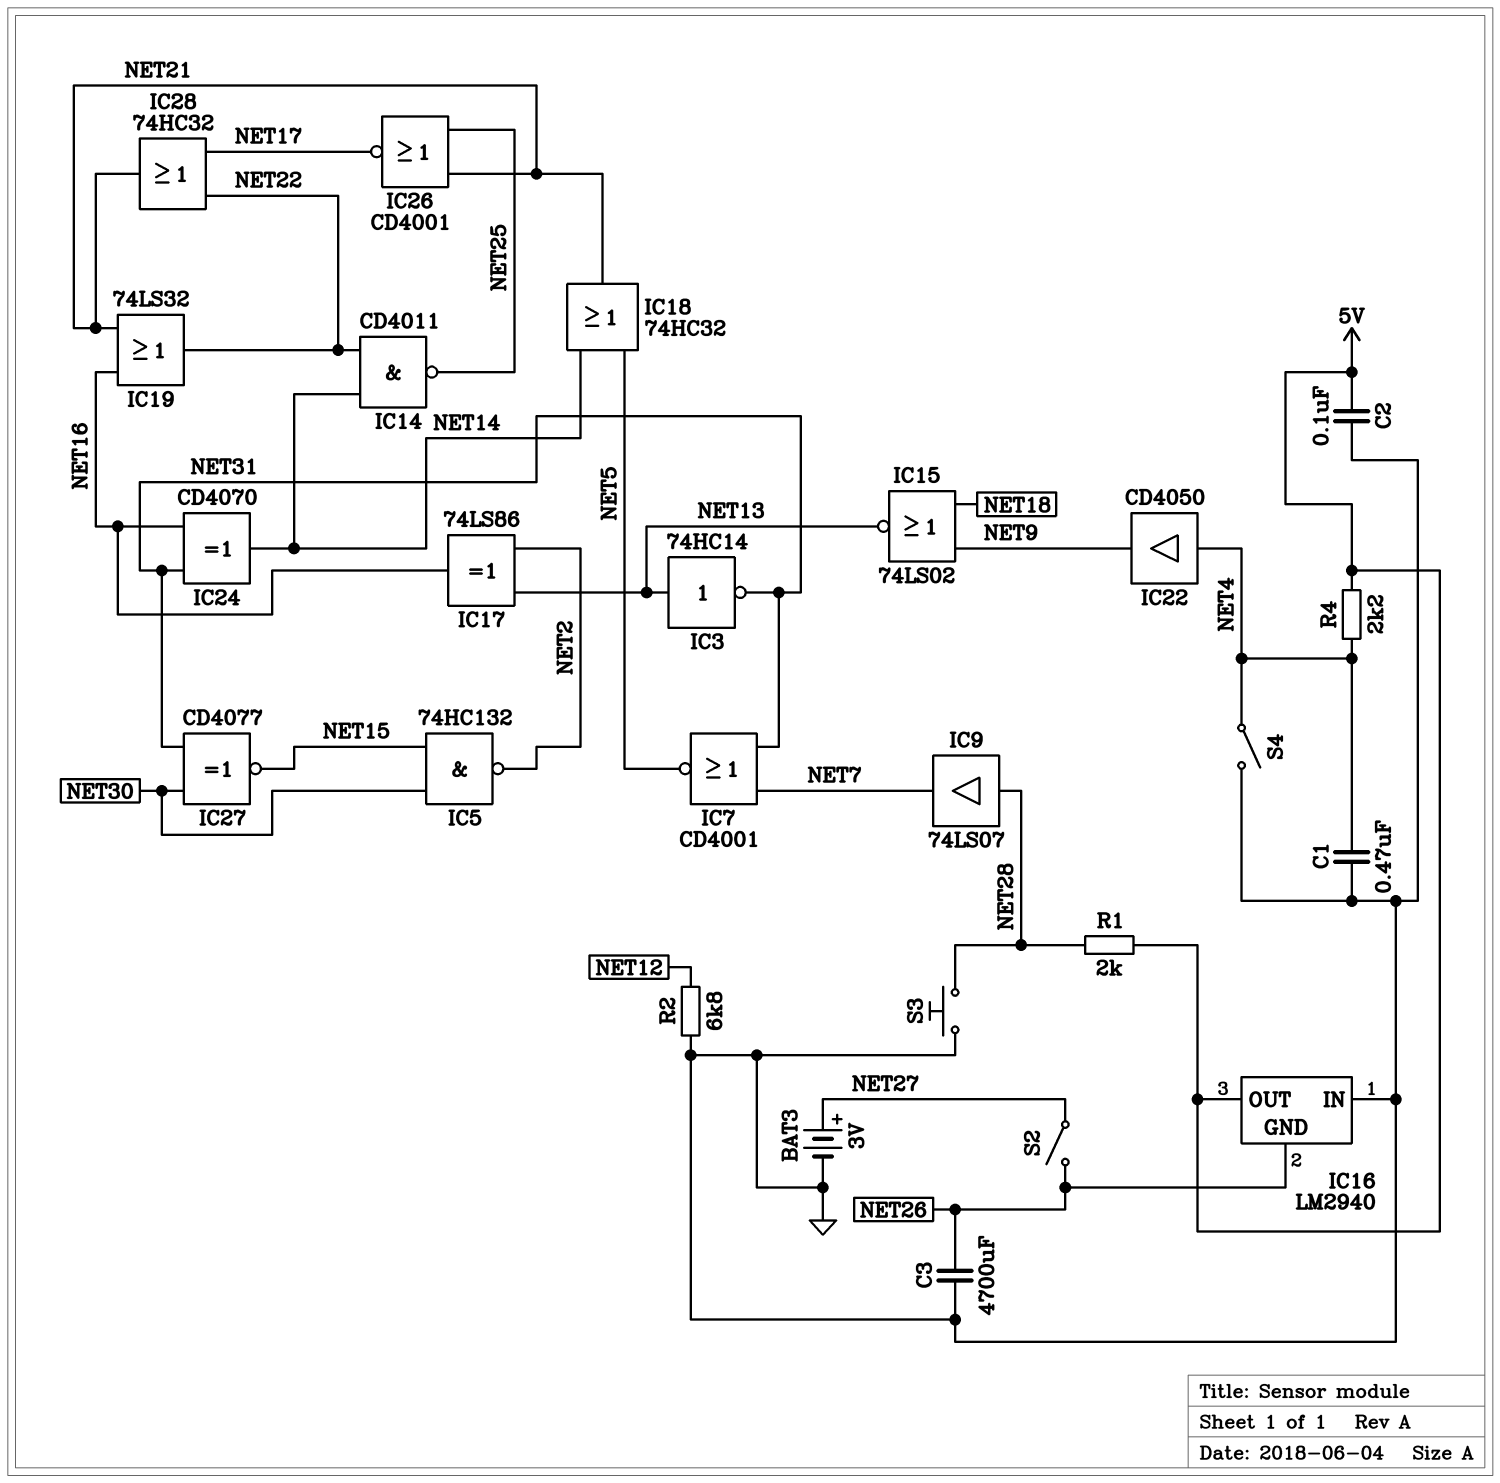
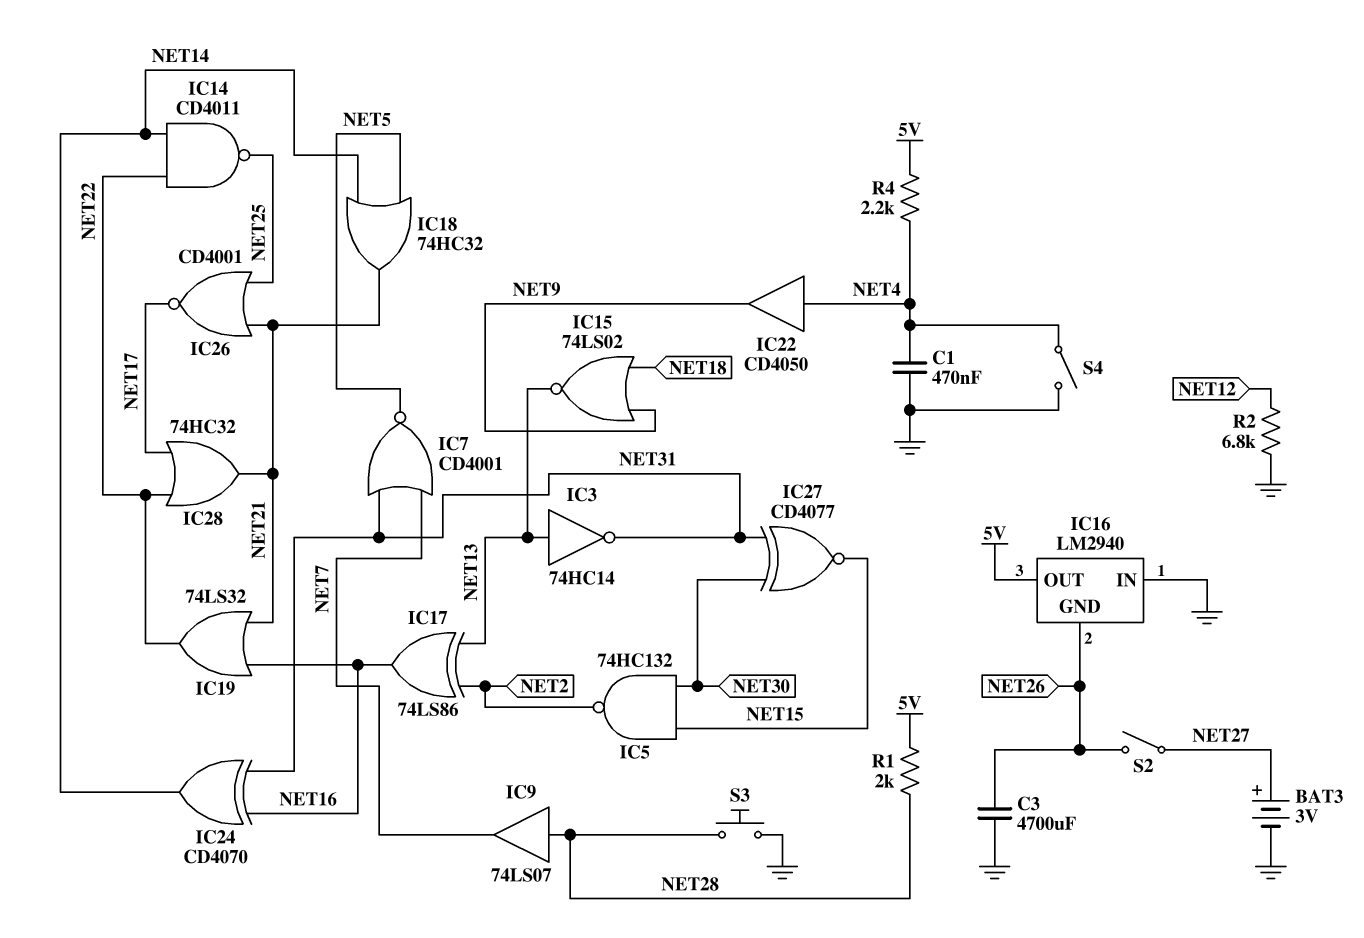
C2: 100nF (5V, GND) -> none

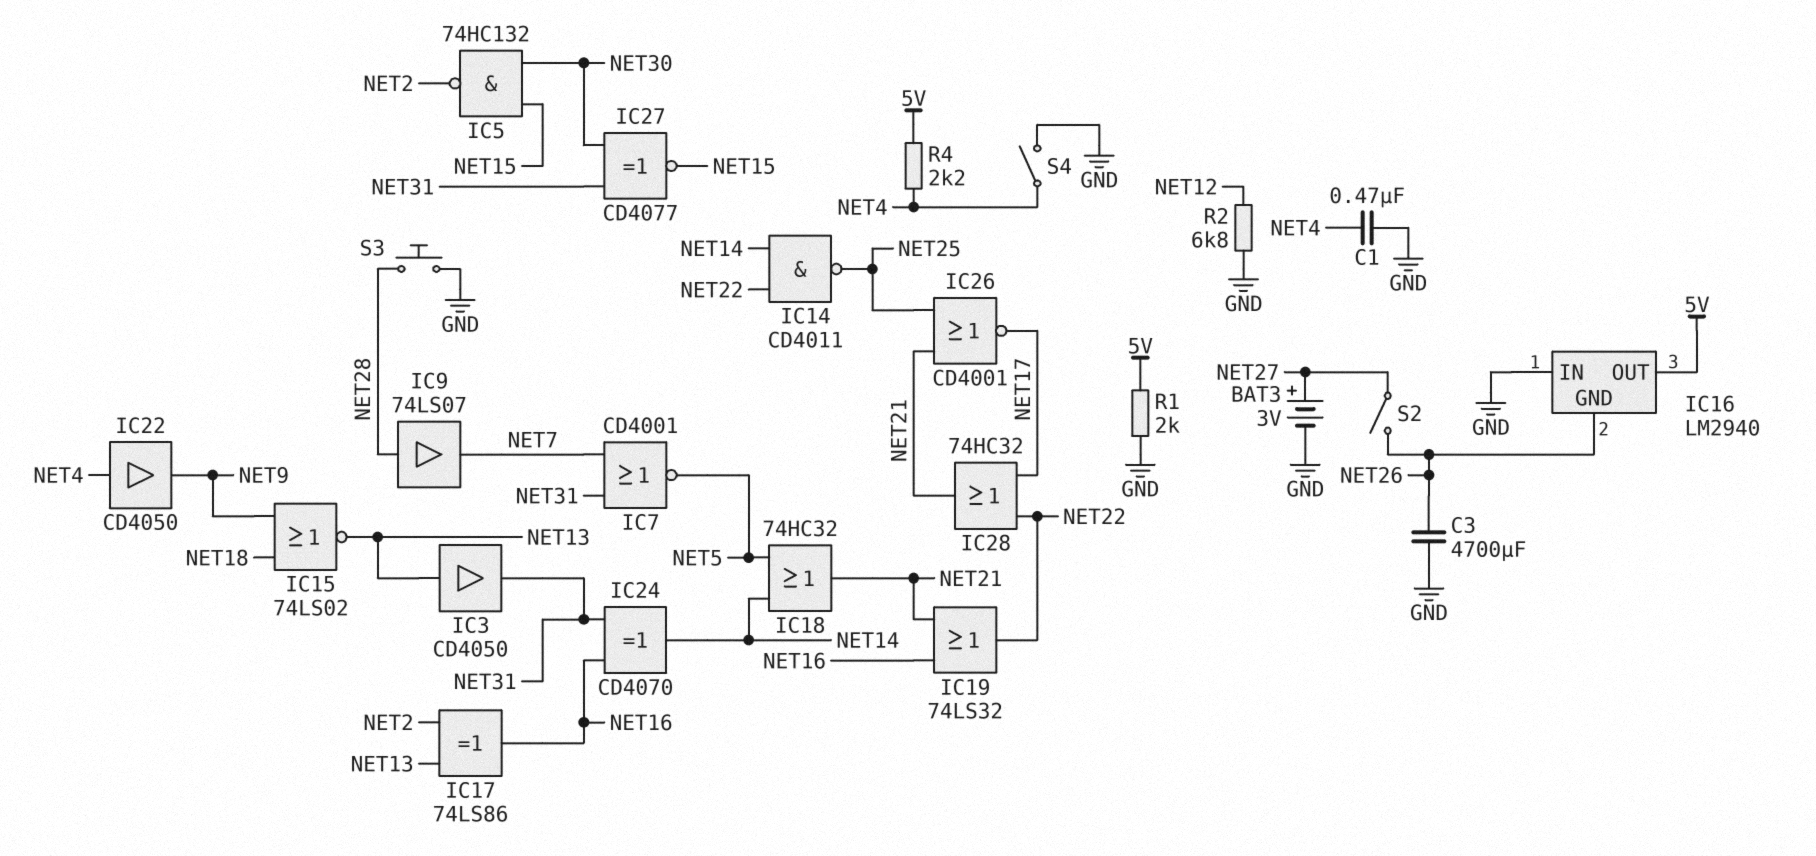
IC3: NOT 74HC14 (in NET13, out NET31) -> buffer CD4050 (in NET13, out NET31)
R1: 2k (5V, NET28) -> 2k (5V, GND)

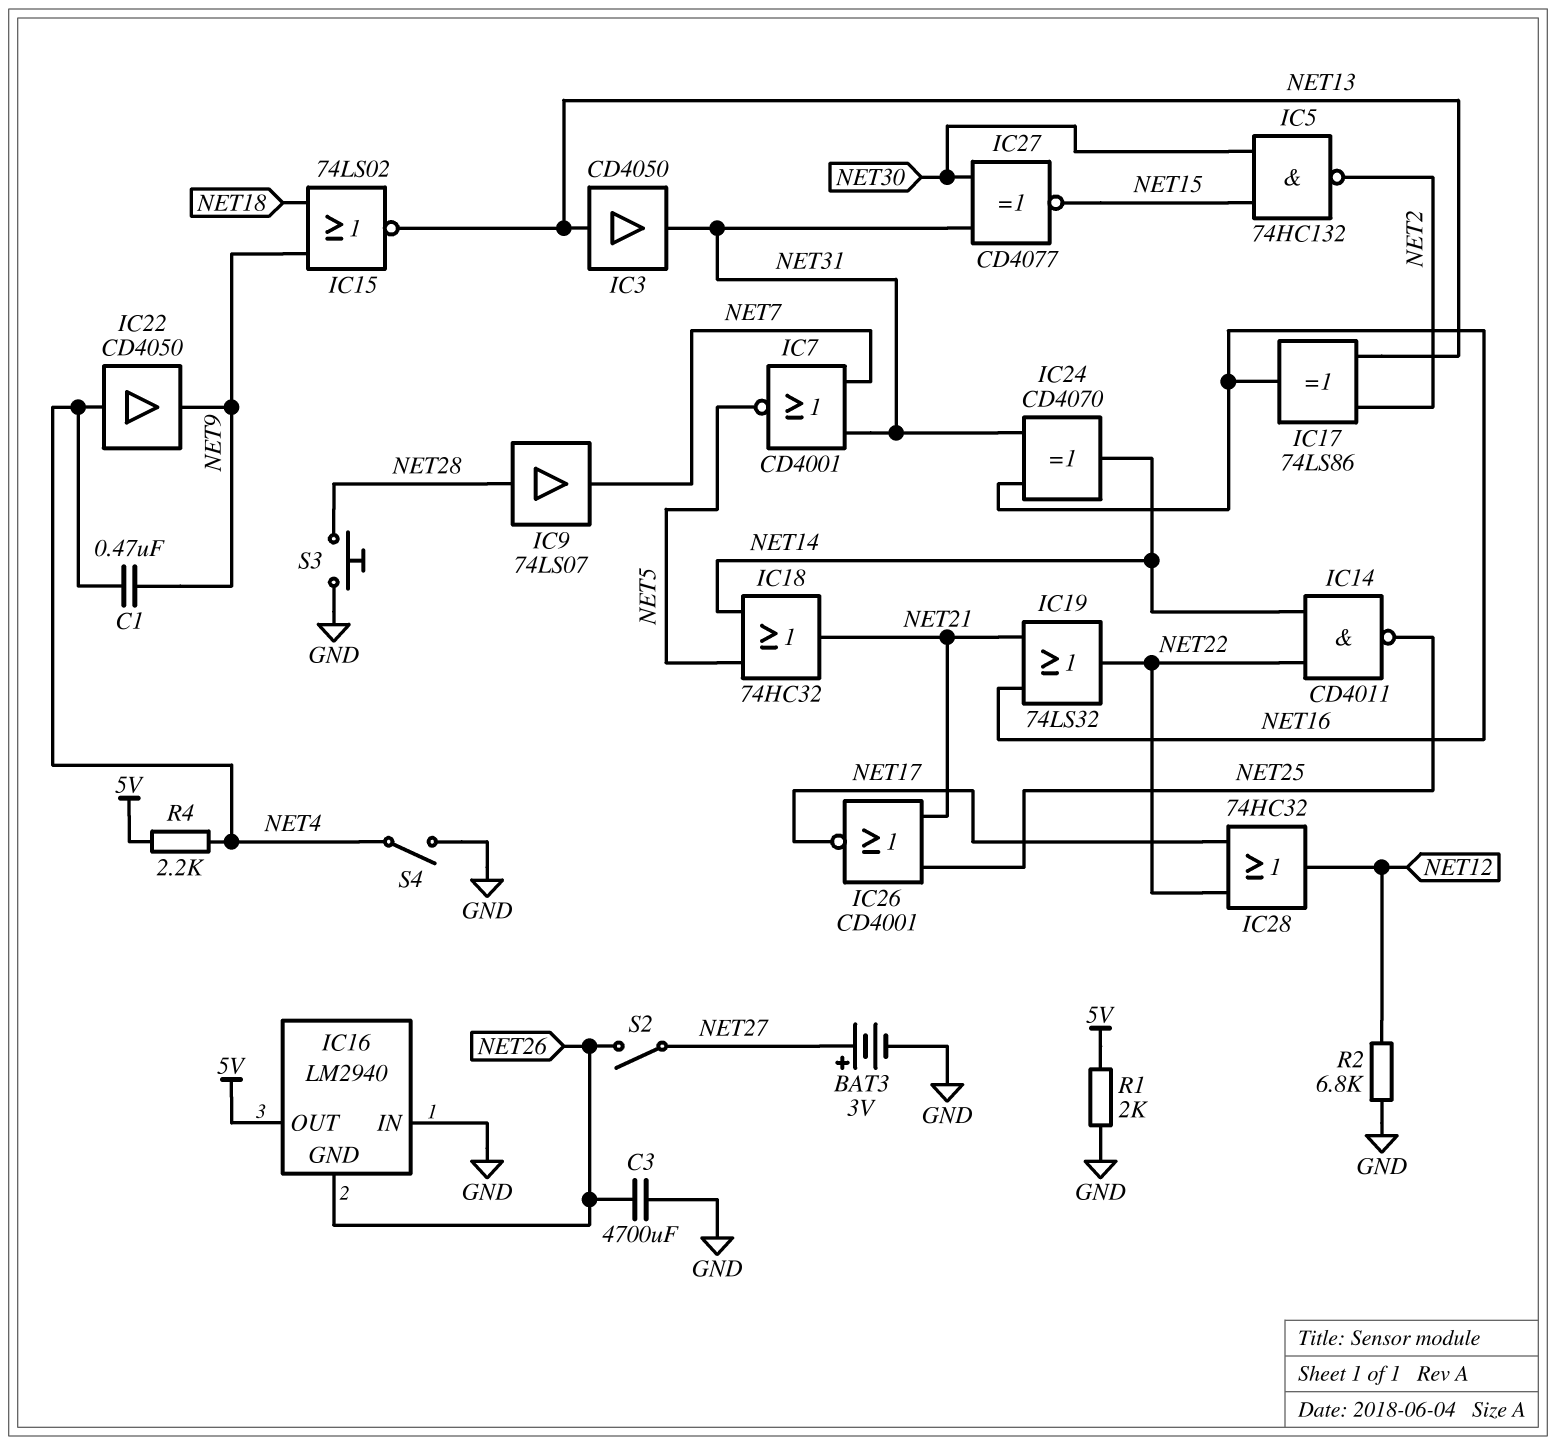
C1: 470nF (GND, NET4) -> 470nF (NET4, NET9)
IC28: OR 74HC32 (in NET17, in NET22, out NET21) -> OR 74HC32 (in NET17, in NET22, out NET12)

